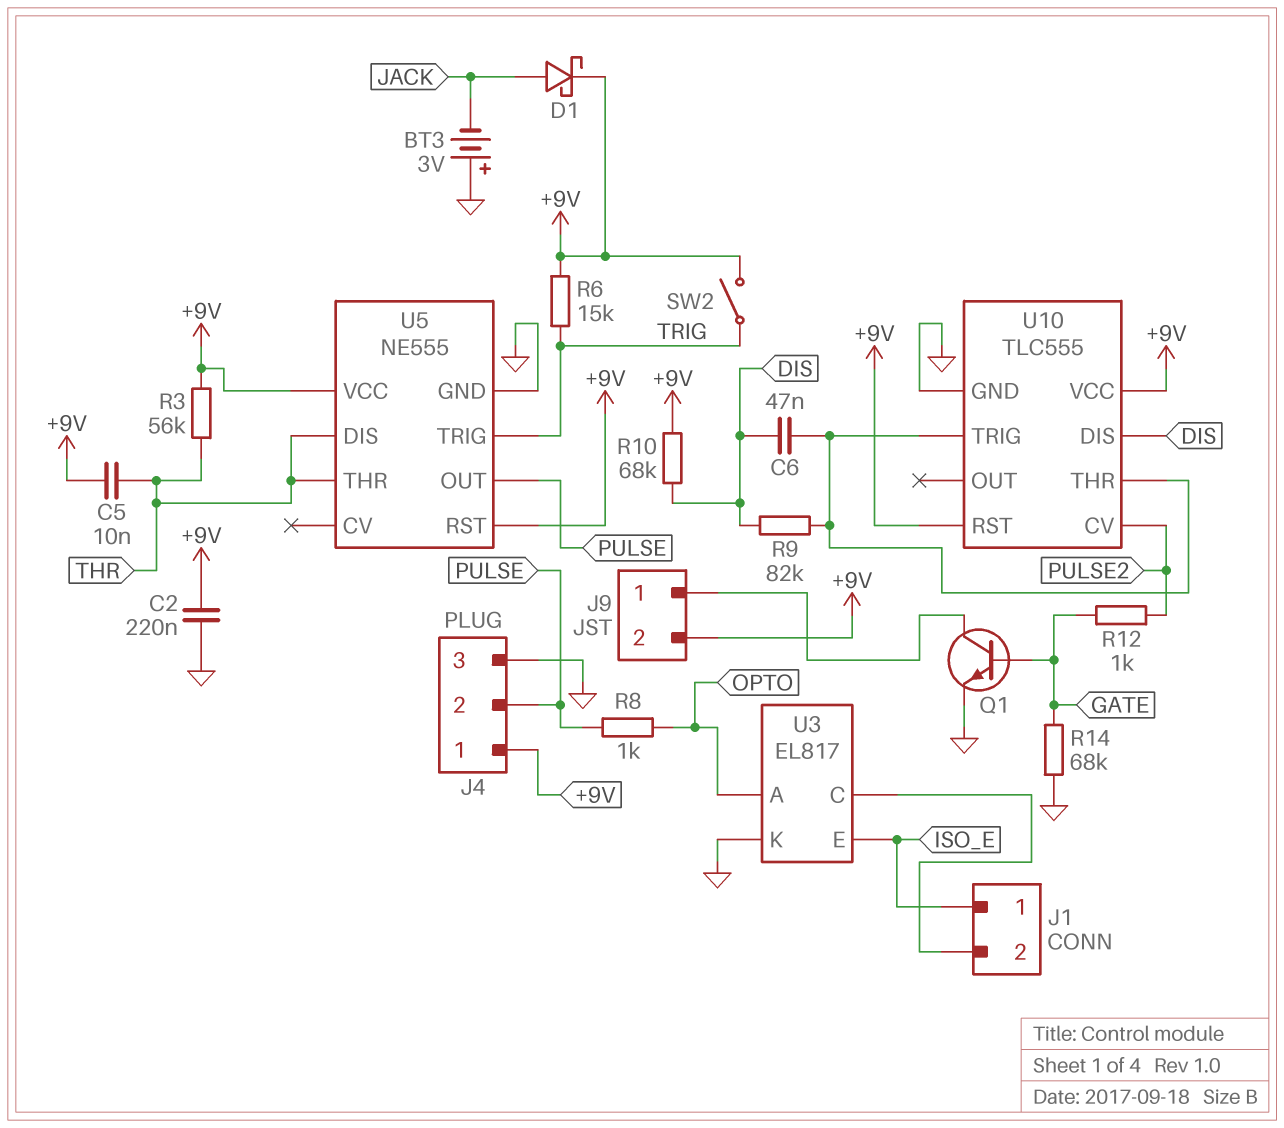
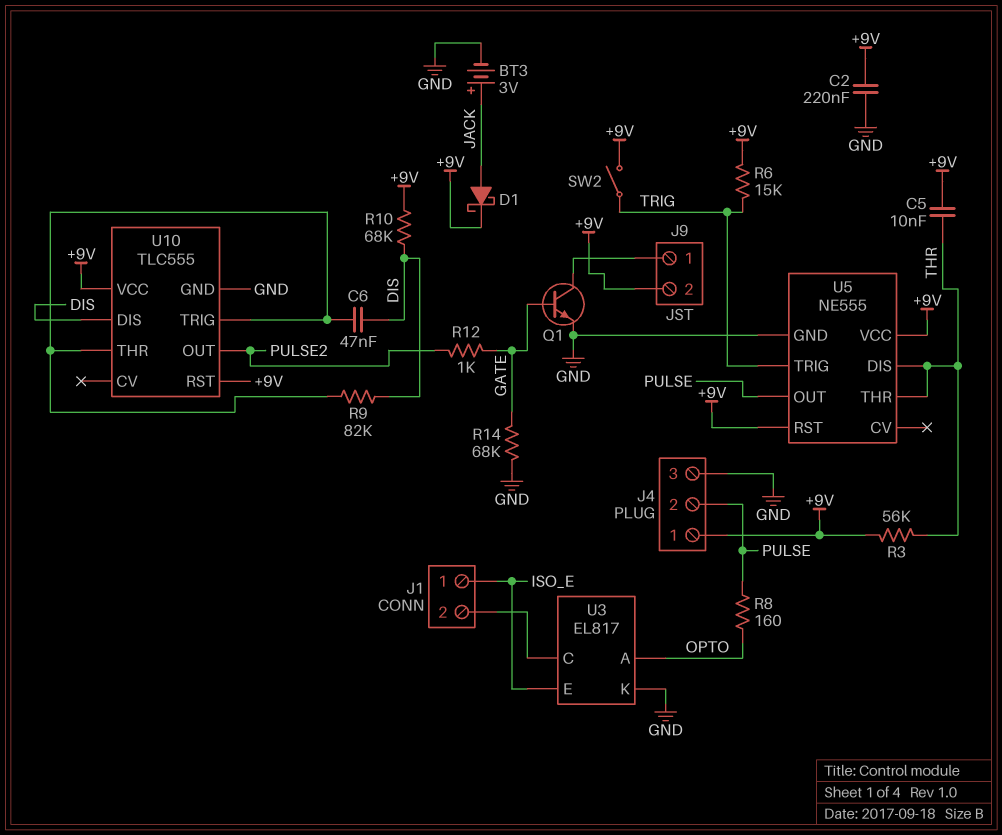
BT3: 3V (plus GND, minus JACK) -> 3V (plus JACK, minus GND)
R8: 1k (OPTO, PULSE) -> 160 (OPTO, PULSE)
U10 pin CV: PULSE2 -> none
U10 pin OUT: none -> PULSE2

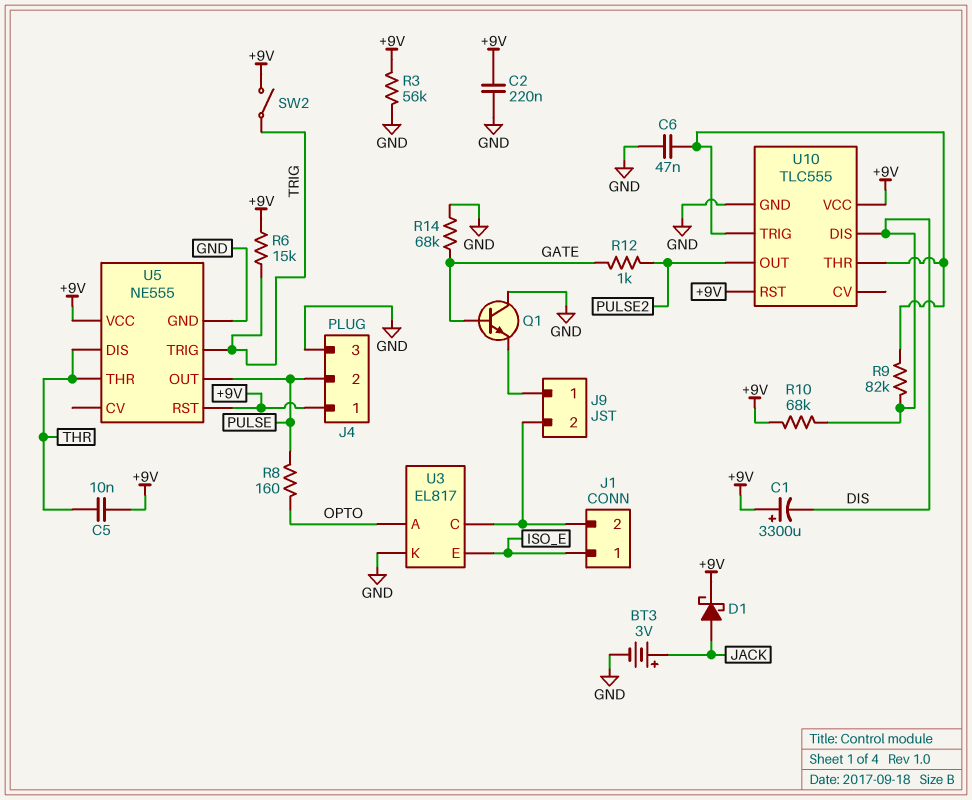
C1: none -> 3300uF (plus +9V, minus DIS)
C6: 47nF (DIS, U10/THR) -> 47nF (GND, U10/THR)
J9 pin 2: +9V -> J1/2
Q1: NPN (B GATE, C J9/1, E GND) -> NPN (B GATE, C GND, E J9/1)
R3: 56k (+9V, THR) -> 56k (+9V, GND)

